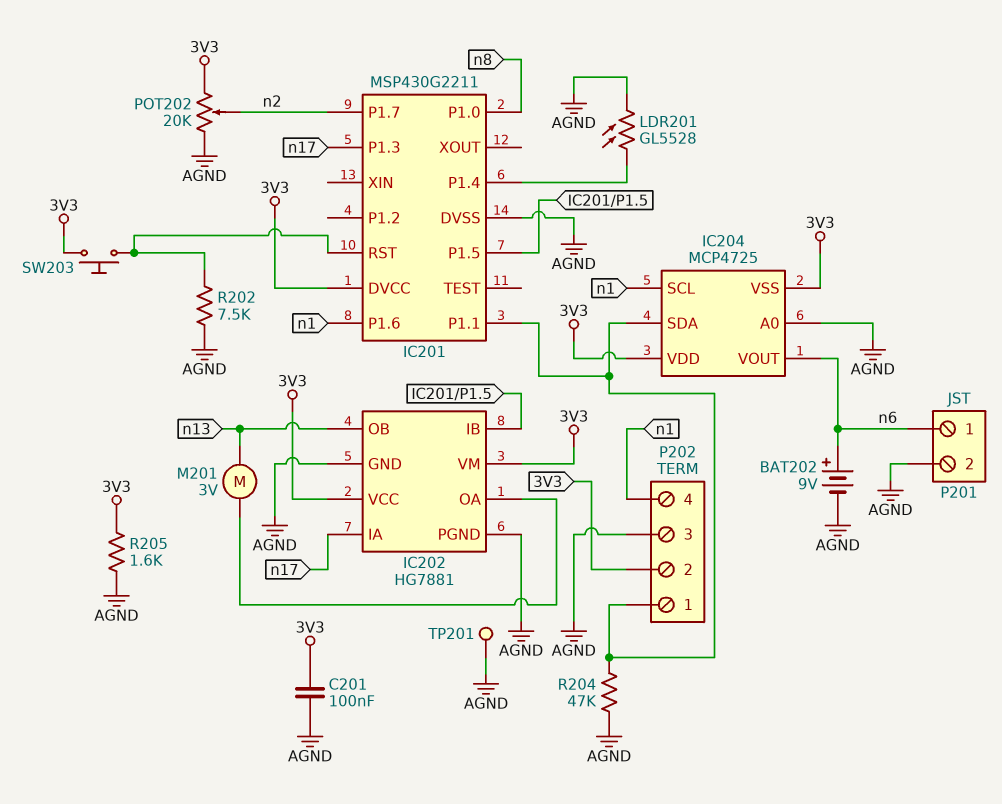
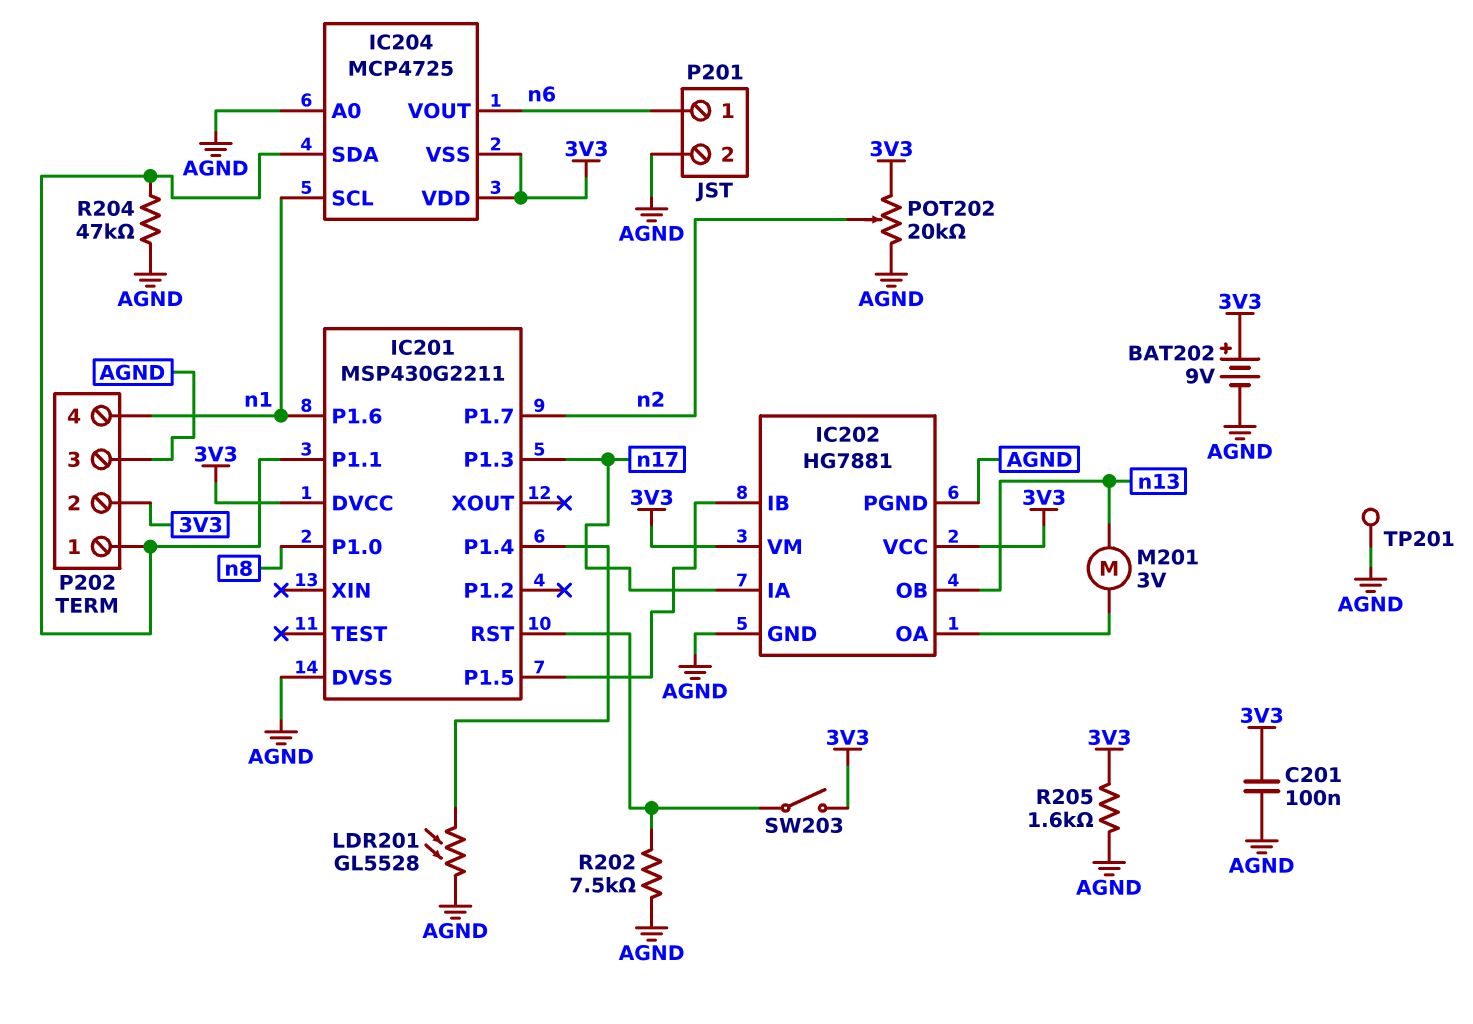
BAT202: 9V (plus n6, minus AGND) -> 9V (plus 3V3, minus AGND)
SW203: button (3V3, IC201/RST) -> switch (3V3, IC201/RST)

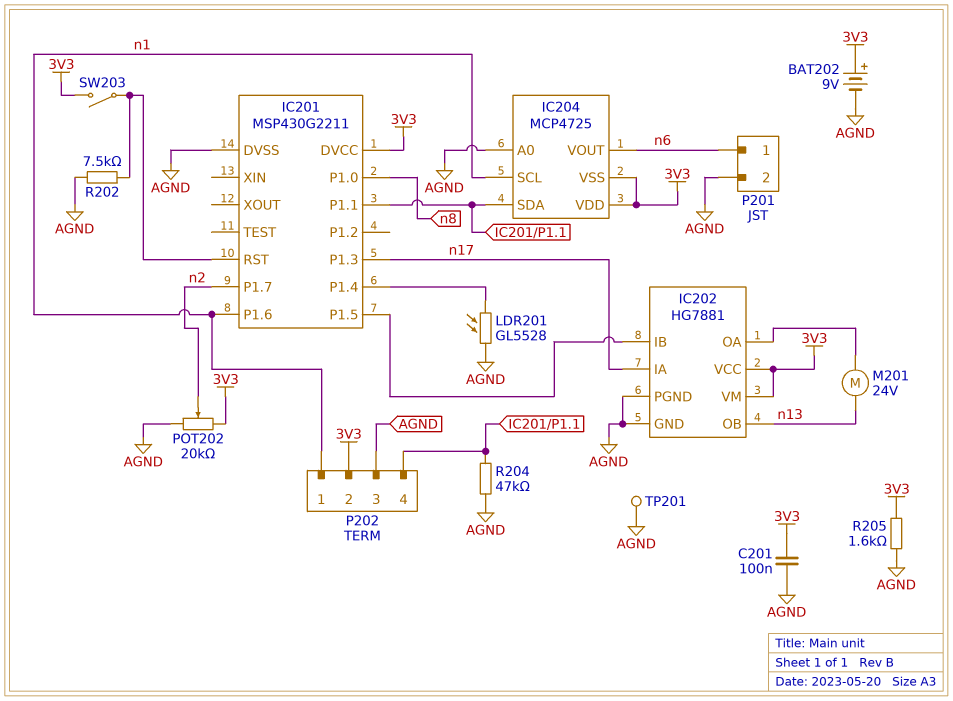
M201: motor 3V (IC202/OA, n13) -> motor 24V (IC202/OA, n13)
P202 pin 1: IC201/P1.1 -> n1
P202 pin 4: n1 -> IC201/P1.1

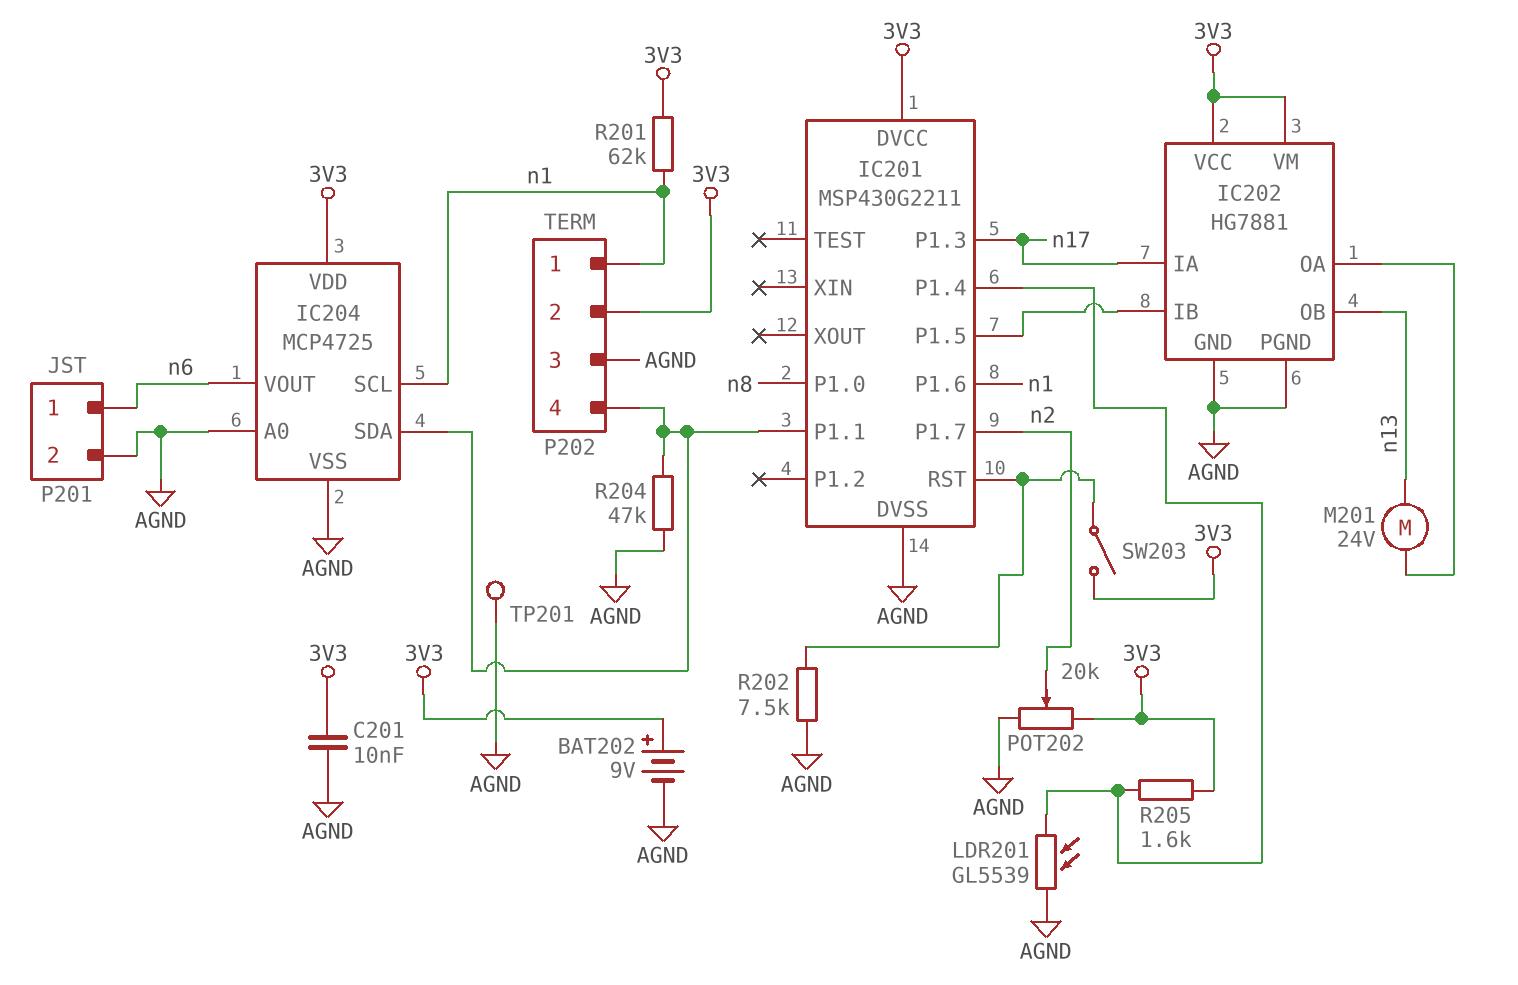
C201: 100nF (3V3, AGND) -> 10nF (3V3, AGND)
IC204 pin VSS: 3V3 -> AGND
LDR201: GL5528 (AGND, IC201/P1.4) -> GL5539 (AGND, IC201/P1.4)
R201: none -> 62k (3V3, n1)
R205: 1.6k (3V3, AGND) -> 1.6k (3V3, IC201/P1.4)

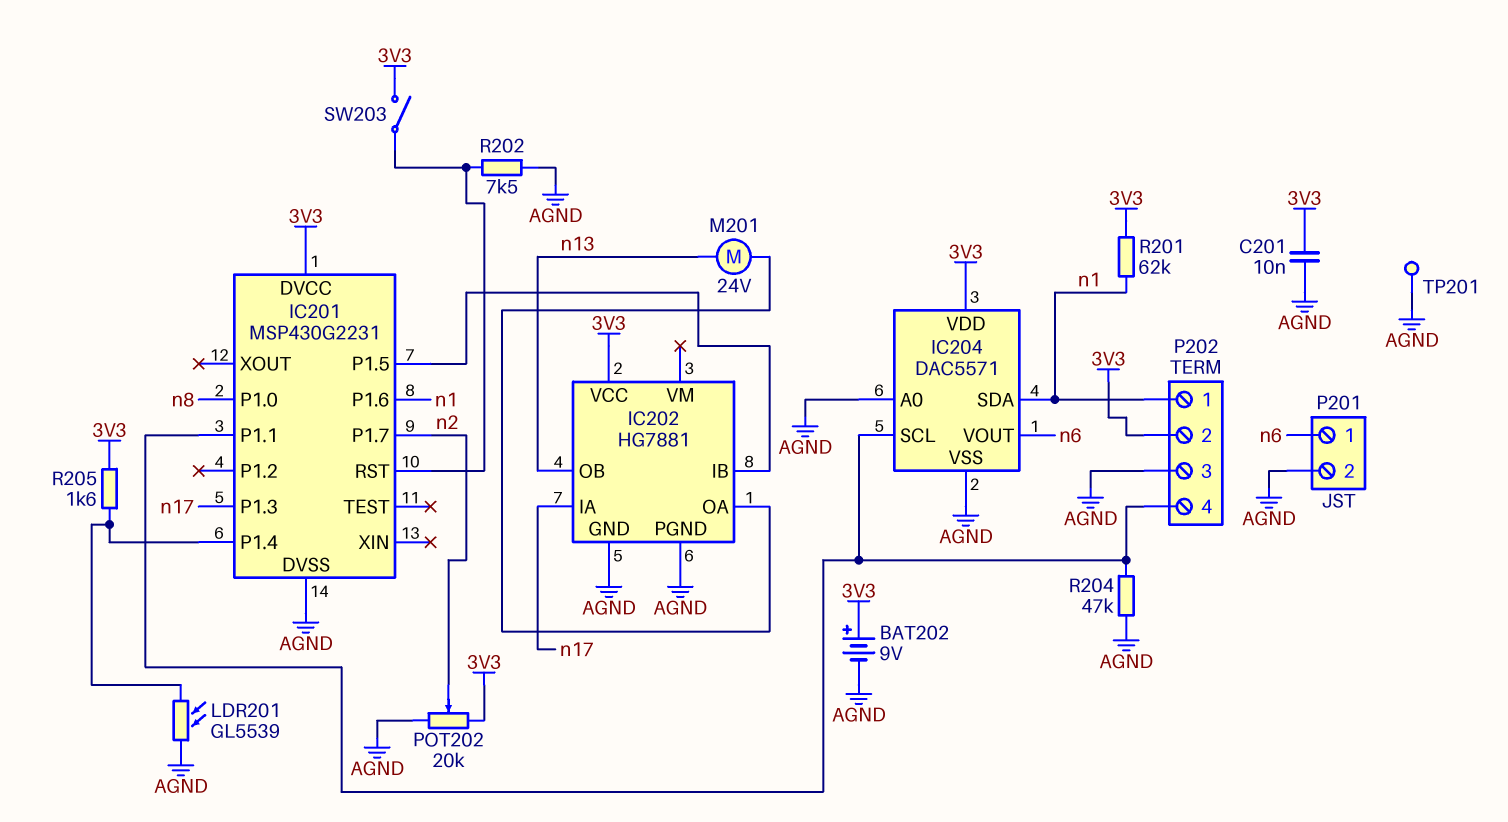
IC201: MSP430G2211 -> MSP430G2231
IC202 pin VM: 3V3 -> none
IC204: MCP4725 -> DAC5571
IC204 pin SCL: n1 -> IC201/P1.1
IC204 pin SDA: IC201/P1.1 -> n1

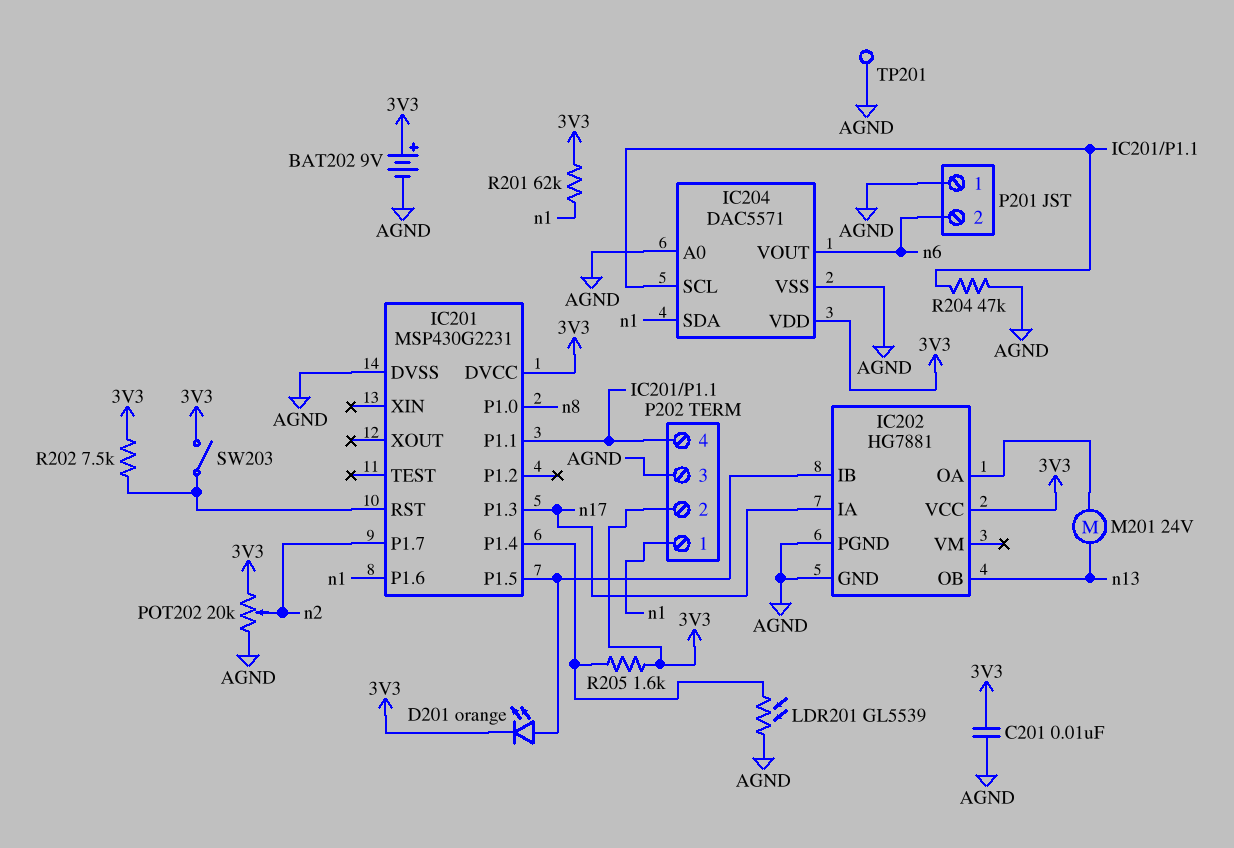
D201: none -> LED orange (A IC201/P1.5, K 3V3)
P201 pin 1: n6 -> AGND
P201 pin 2: AGND -> n6
R202: 7.5k (AGND, IC201/RST) -> 7.5k (3V3, IC201/RST)

